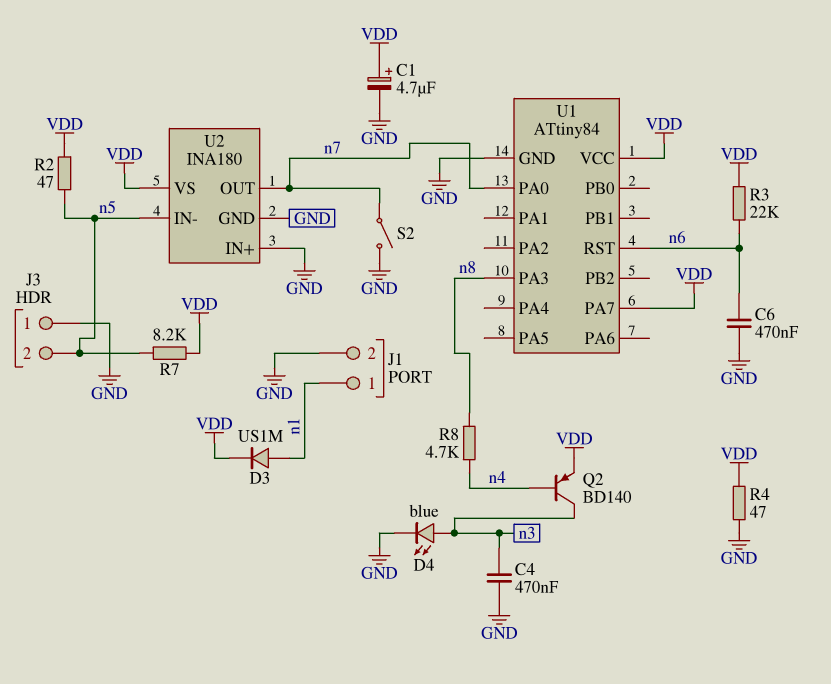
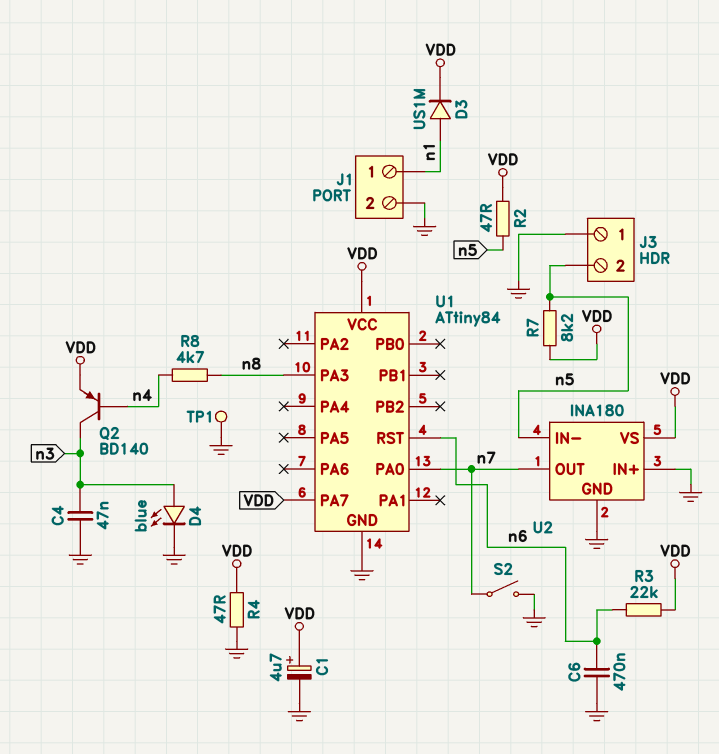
C4: 470nF (GND, n3) -> 47nF (GND, n3)
TP1: none -> test point (GND)

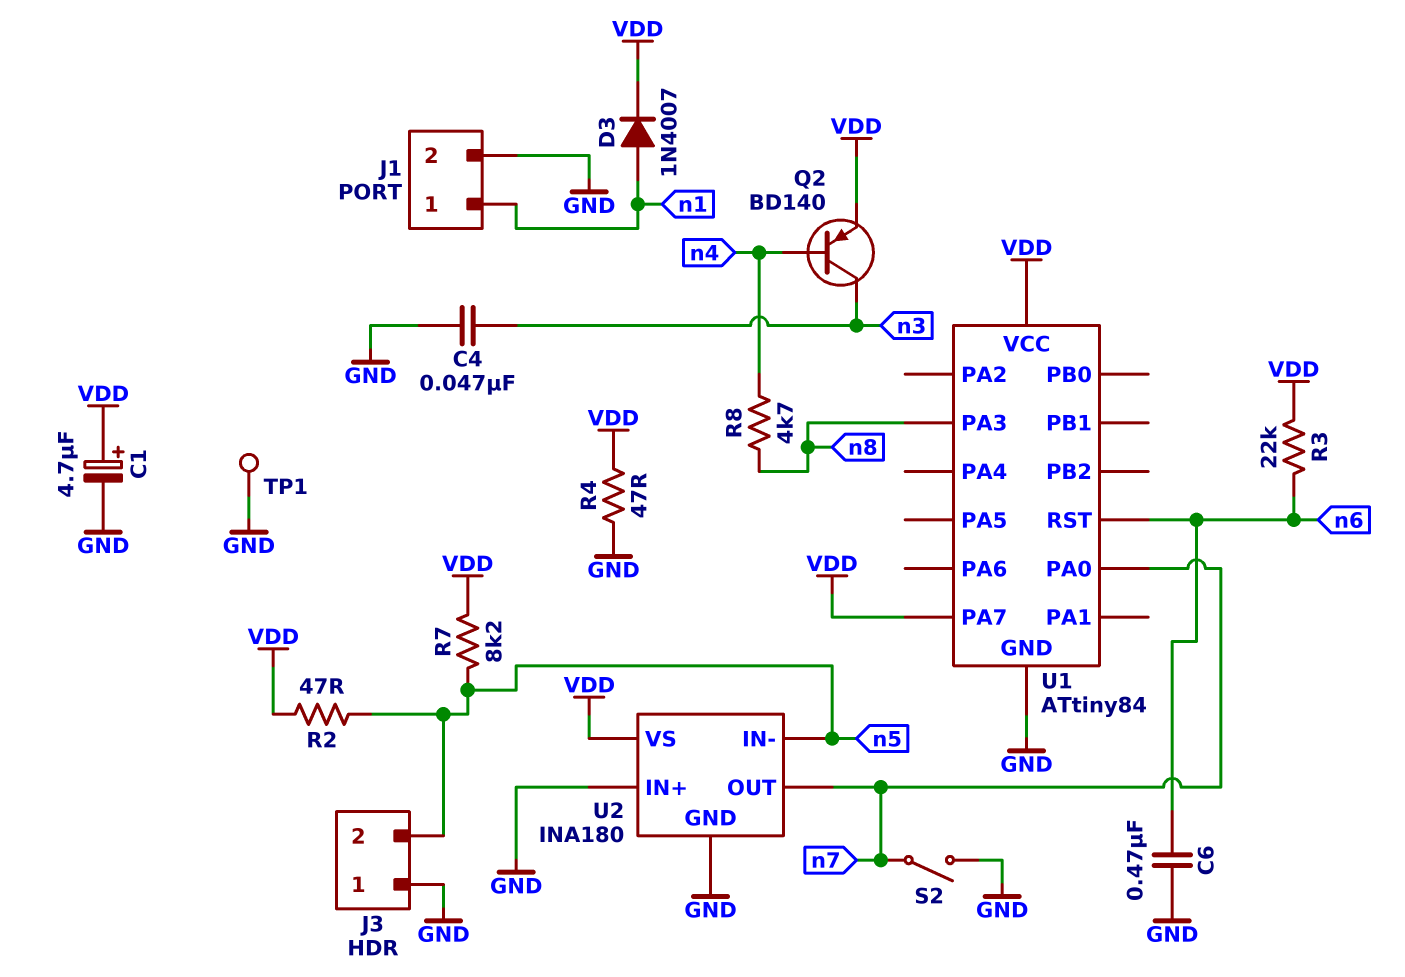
D3: diode US1M (A n1, K VDD) -> diode 1N4007 (A n1, K VDD)
D4: LED blue (A n3, K GND) -> none

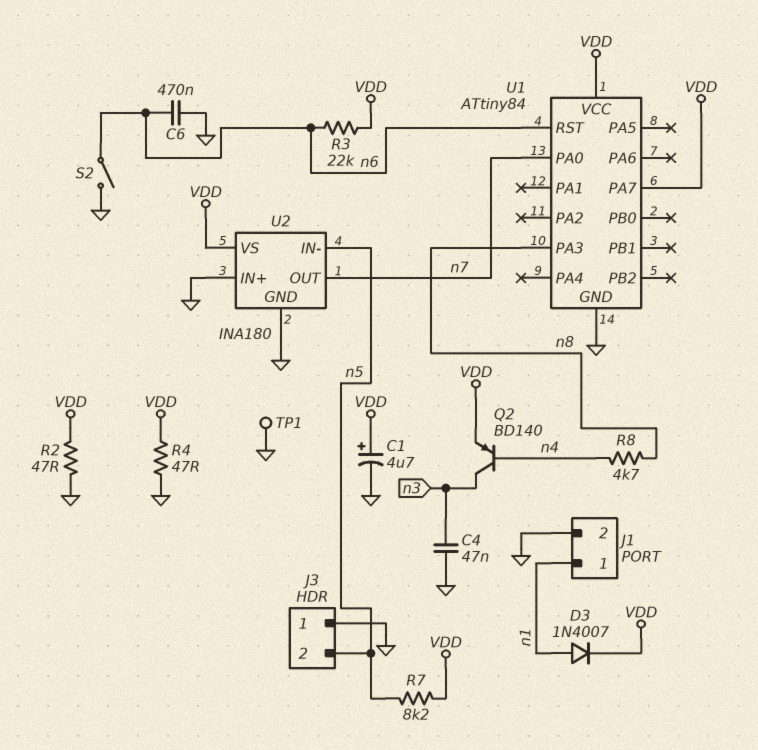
R2: 47 (VDD, n5) -> 47 (GND, VDD)
S2: switch (GND, n7) -> switch (GND, n6)

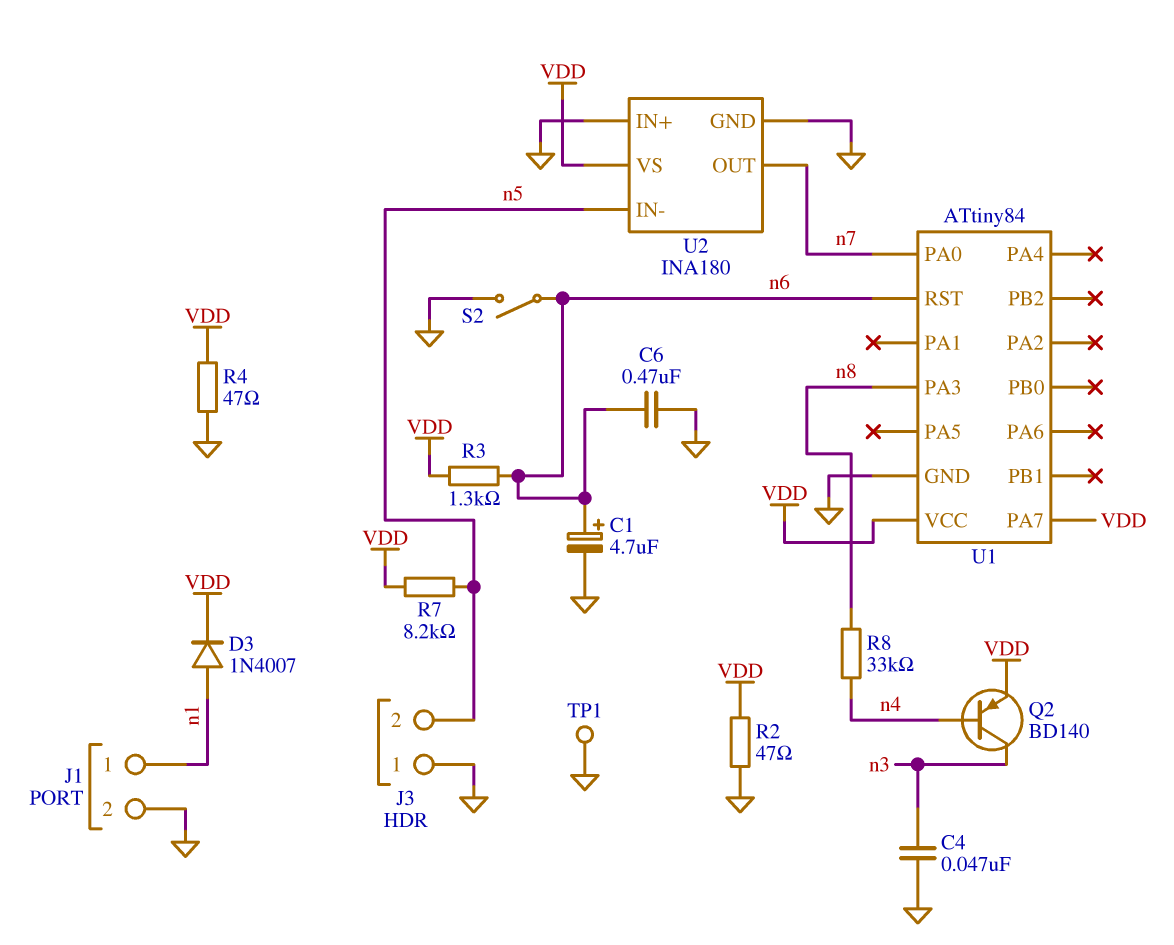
C1: 4.7uF (plus VDD, minus GND) -> 4.7uF (plus n6, minus GND)
R3: 22k (VDD, n6) -> 1.3k (VDD, n6)
R8: 4.7k (n4, n8) -> 33k (n4, n8)

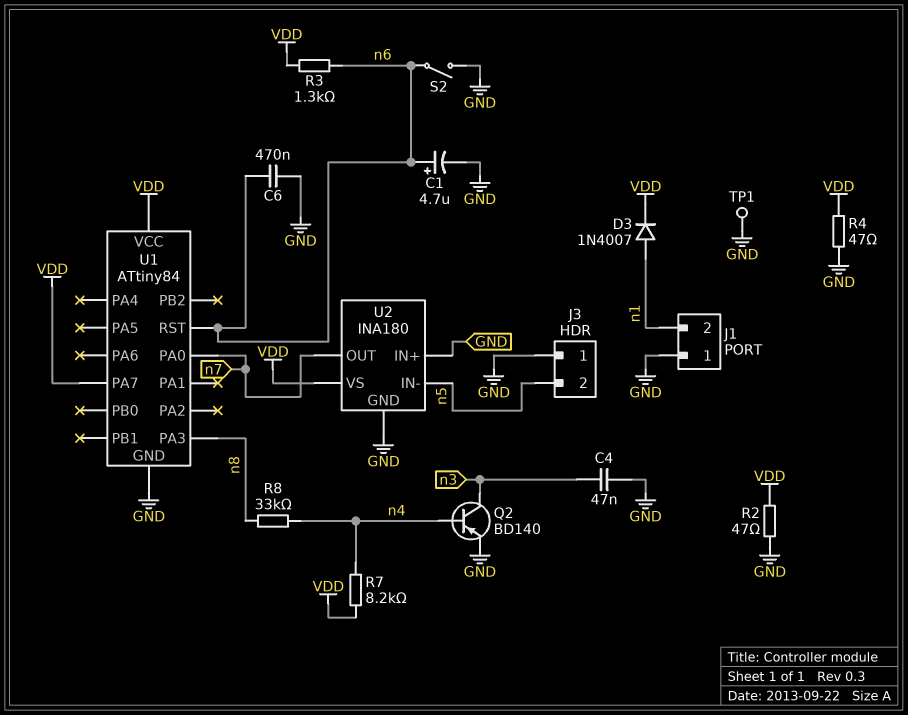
J1 pin 1: n1 -> GND
J1 pin 2: GND -> n1
Q2: PNP BD140 (B n4, C n3, E VDD) -> PNP BD140 (B n4, C n3, E GND)
R7: 8.2k (VDD, n5) -> 8.2k (VDD, n4)

